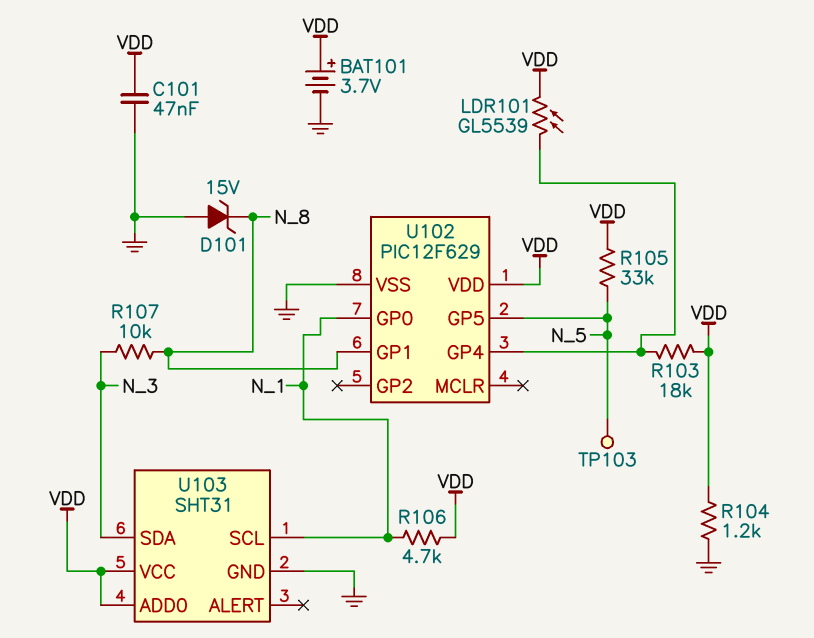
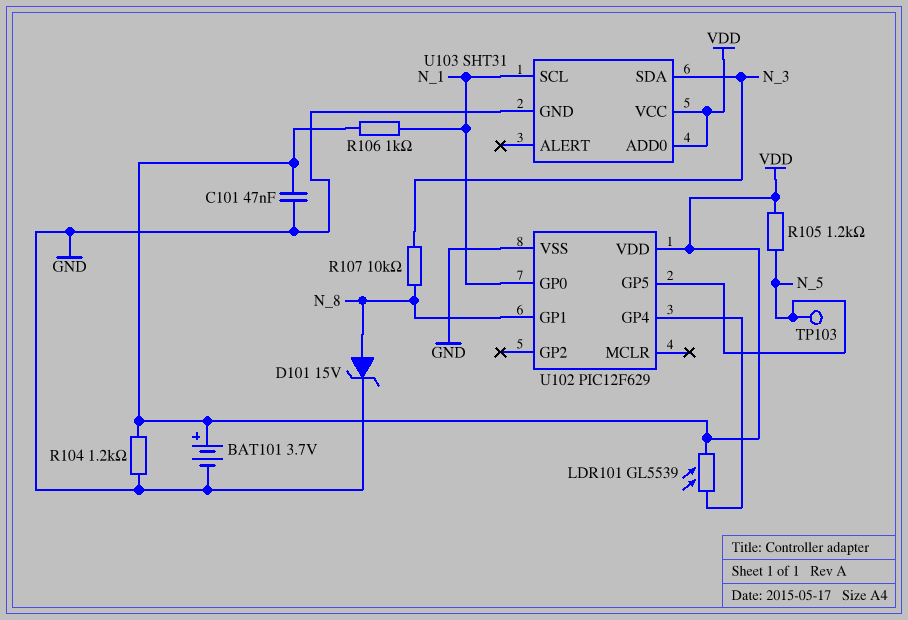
D101: zener 15V (A GND, K N_8) -> zener 15V (A N_8, K GND)
R103: 18k (U102/GP4, VDD) -> none
R105: 33k (N_5, VDD) -> 1.2k (N_5, VDD)
R106: 4.7k (N_1, VDD) -> 1k (N_1, VDD)

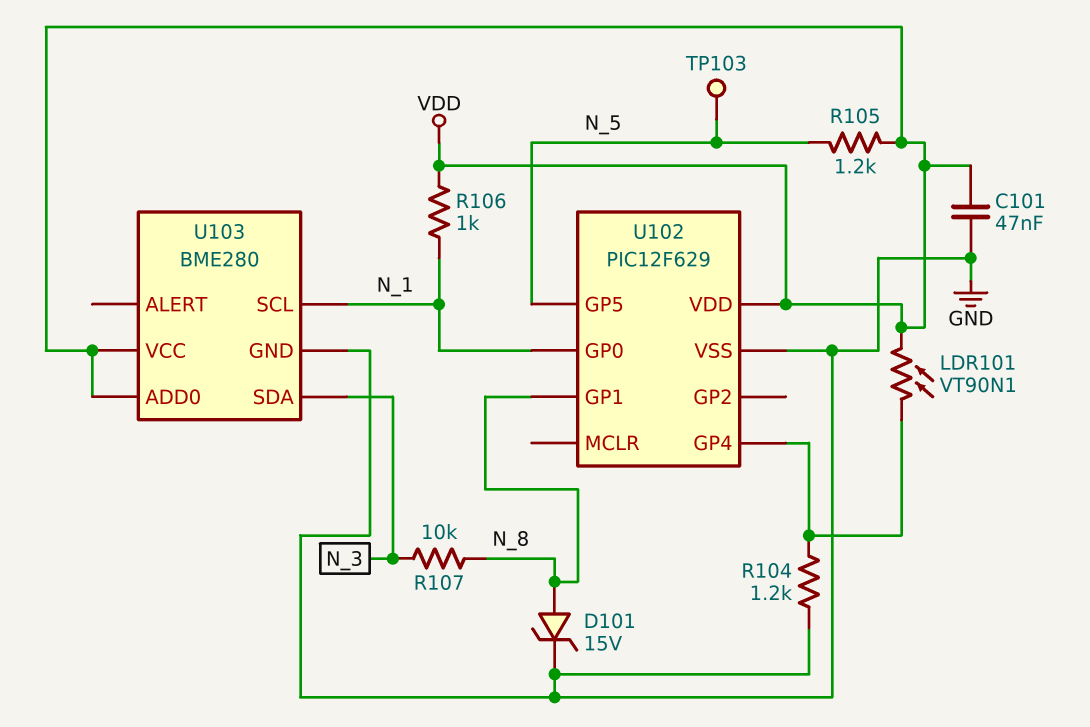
BAT101: 3.7V (plus VDD, minus GND) -> none
LDR101: GL5539 (U102/GP4, VDD) -> VT90N1 (U102/GP4, VDD)
R104: 1.2k (GND, VDD) -> 1.2k (GND, U102/GP4)
U103: SHT31 -> BME280

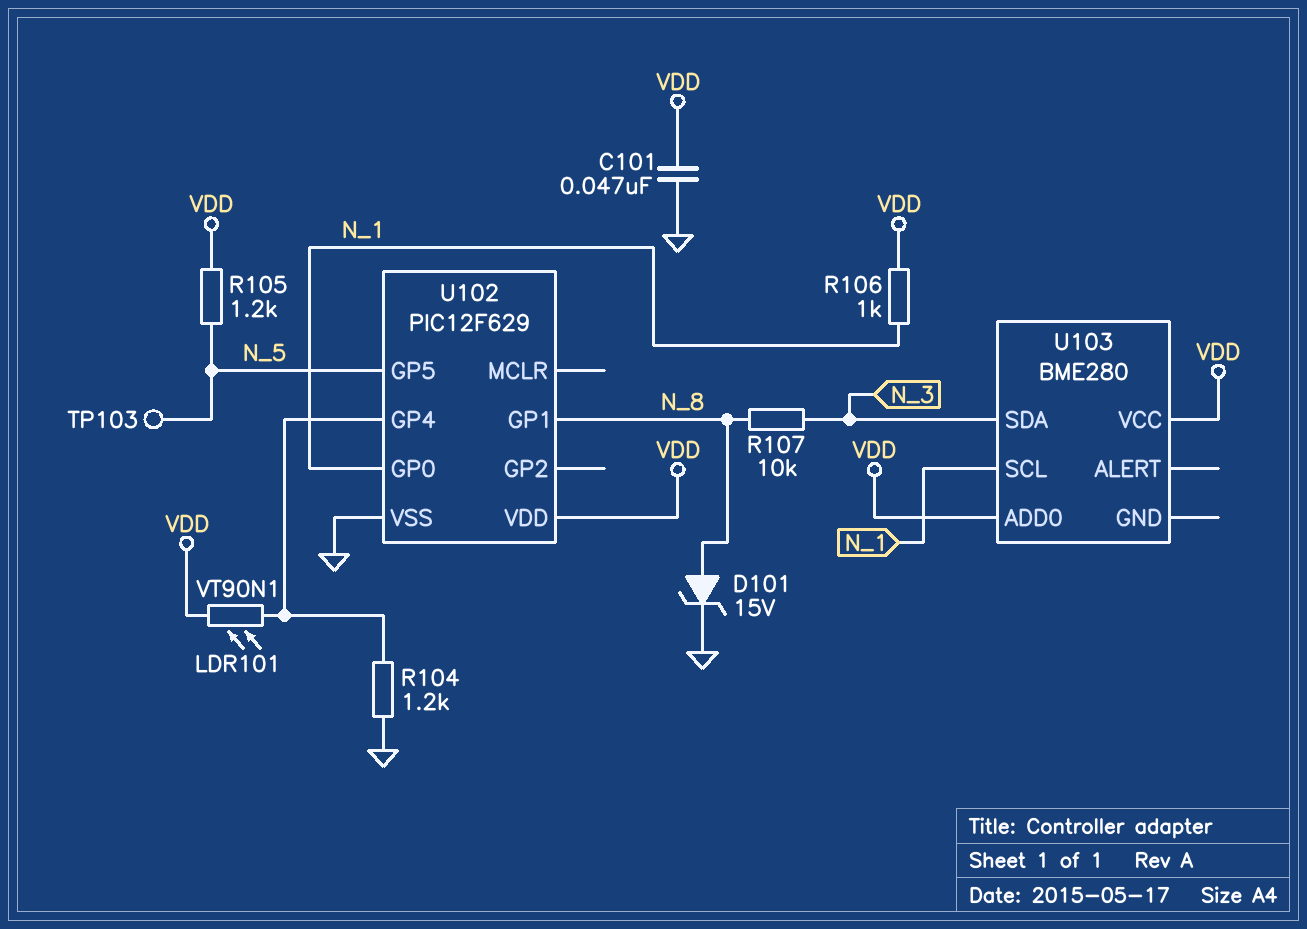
U103 pin GND: GND -> none

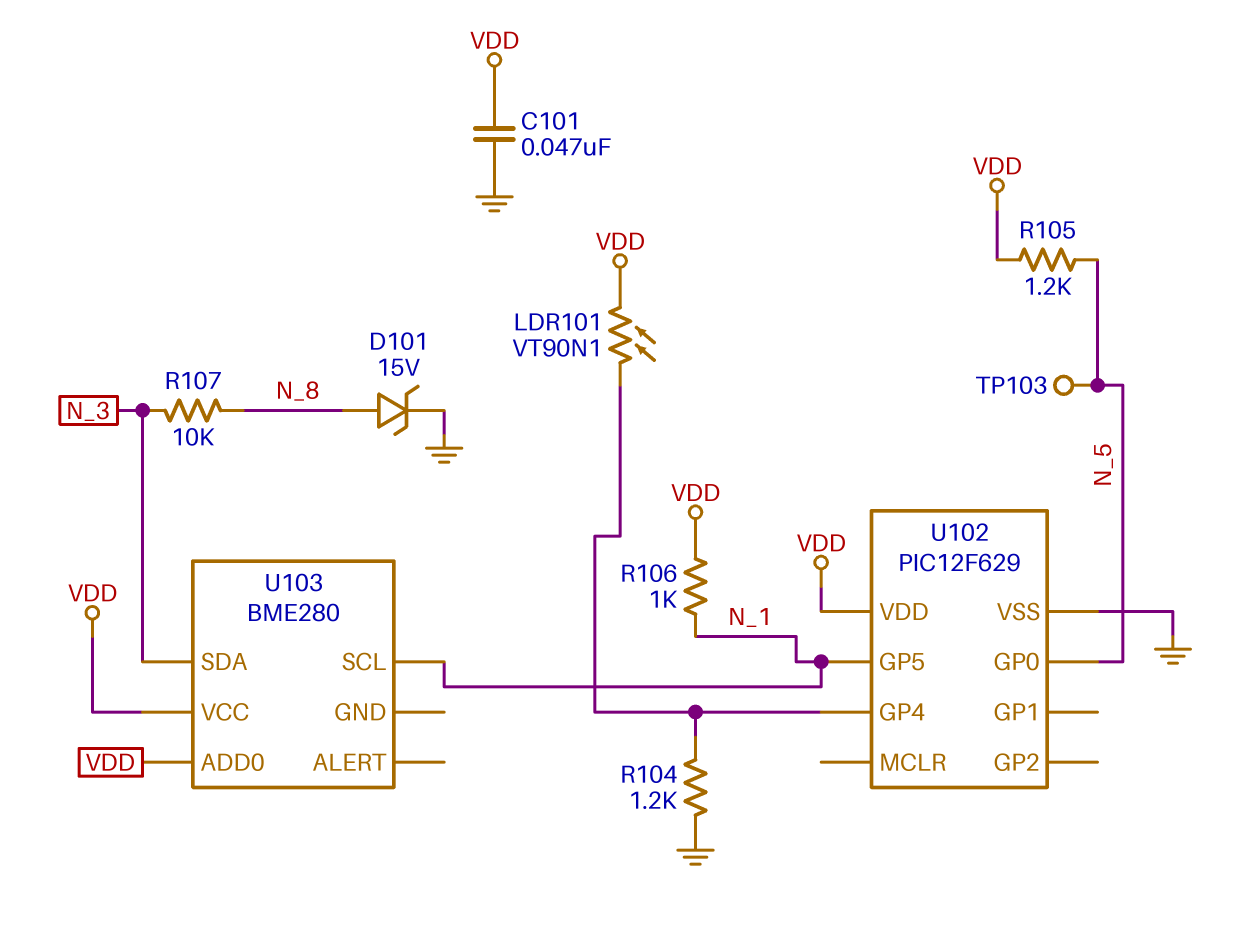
U102 pin GP0: N_1 -> N_5
U102 pin GP1: N_8 -> none
U102 pin GP5: N_5 -> N_1

